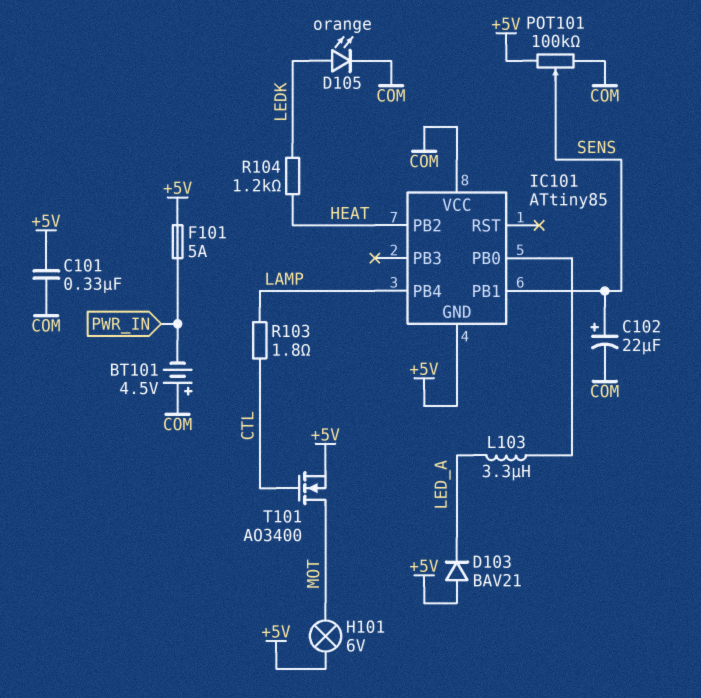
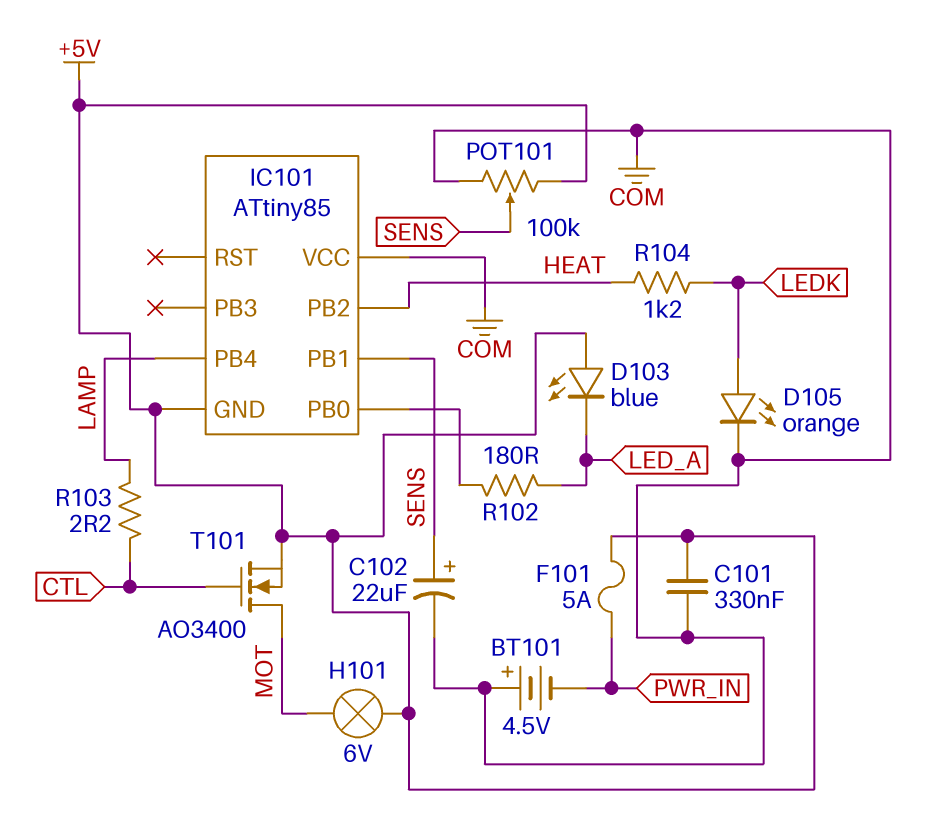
D103: diode BAV21 (A +5V, K LED_A) -> LED blue (A +5V, K LED_A)
L103: 3.3uH (IC101/PB0, LED_A) -> none
R102: none -> 180 (IC101/PB0, LED_A)
R103: 1.8 (CTL, LAMP) -> 2.2 (CTL, LAMP)

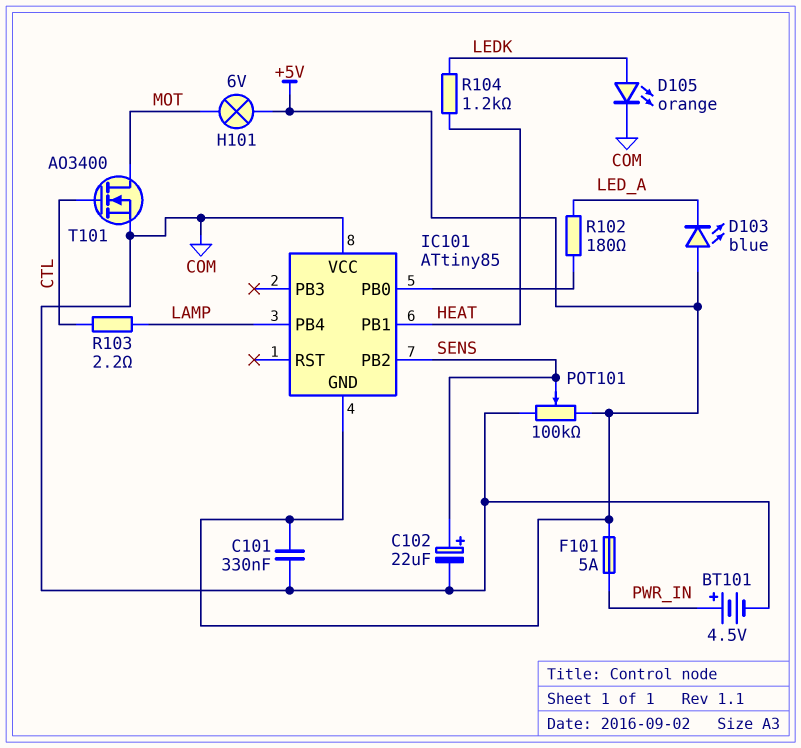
BT101: 4.5V (plus COM, minus PWR_IN) -> 4.5V (plus PWR_IN, minus COM)
IC101 pin PB1: SENS -> HEAT
IC101 pin PB2: HEAT -> SENS
T101: NMOS AO3400 (G CTL, D MOT, S +5V) -> NMOS AO3400 (G CTL, D MOT, S COM)

